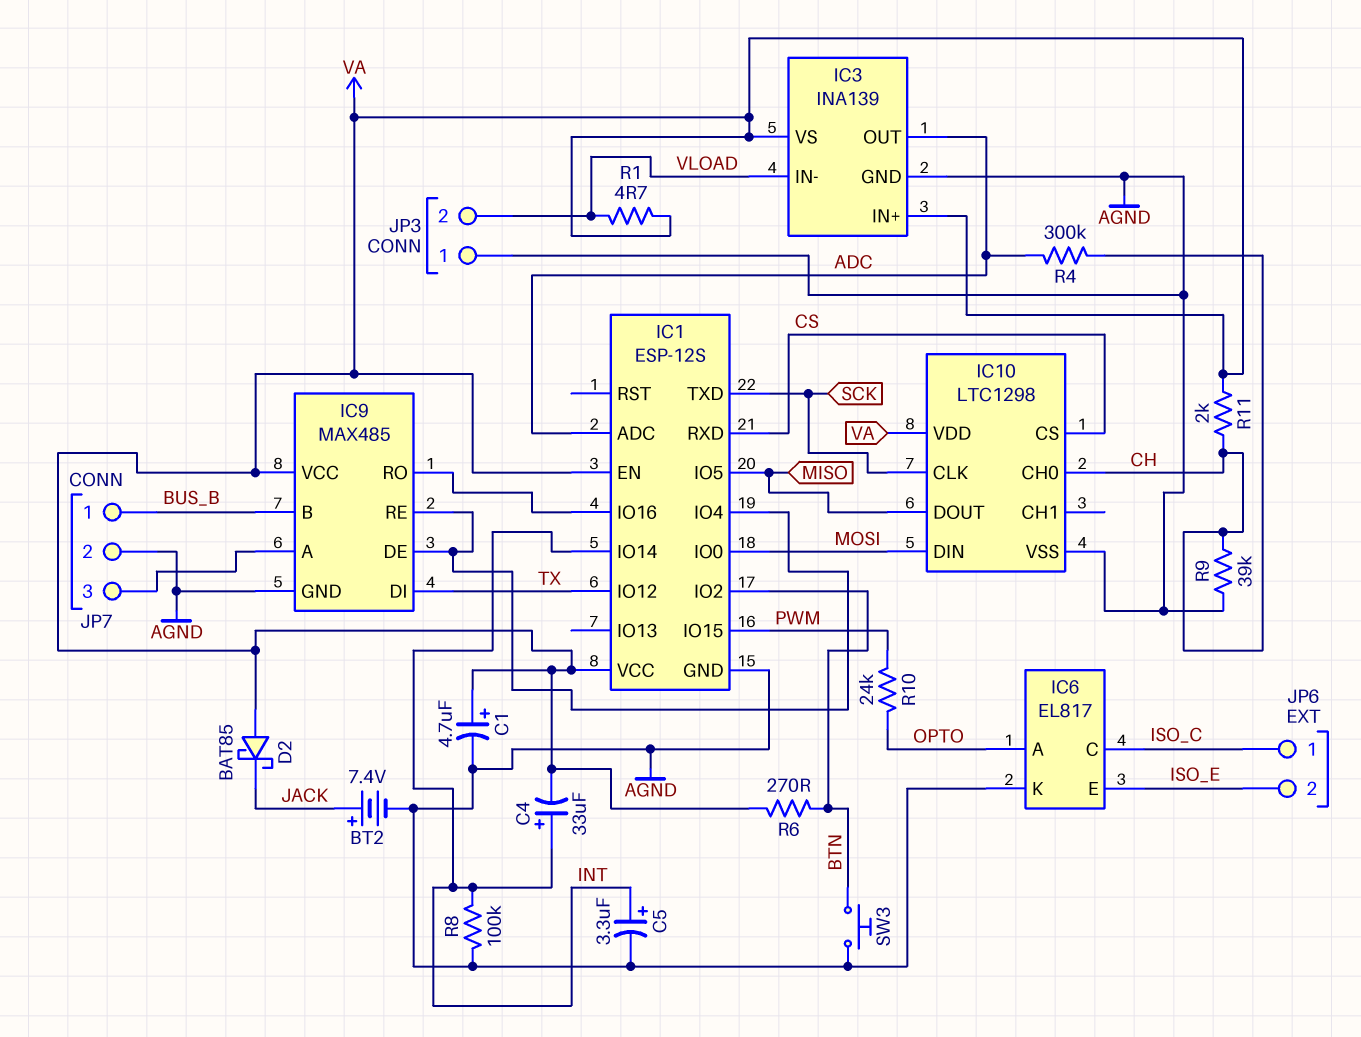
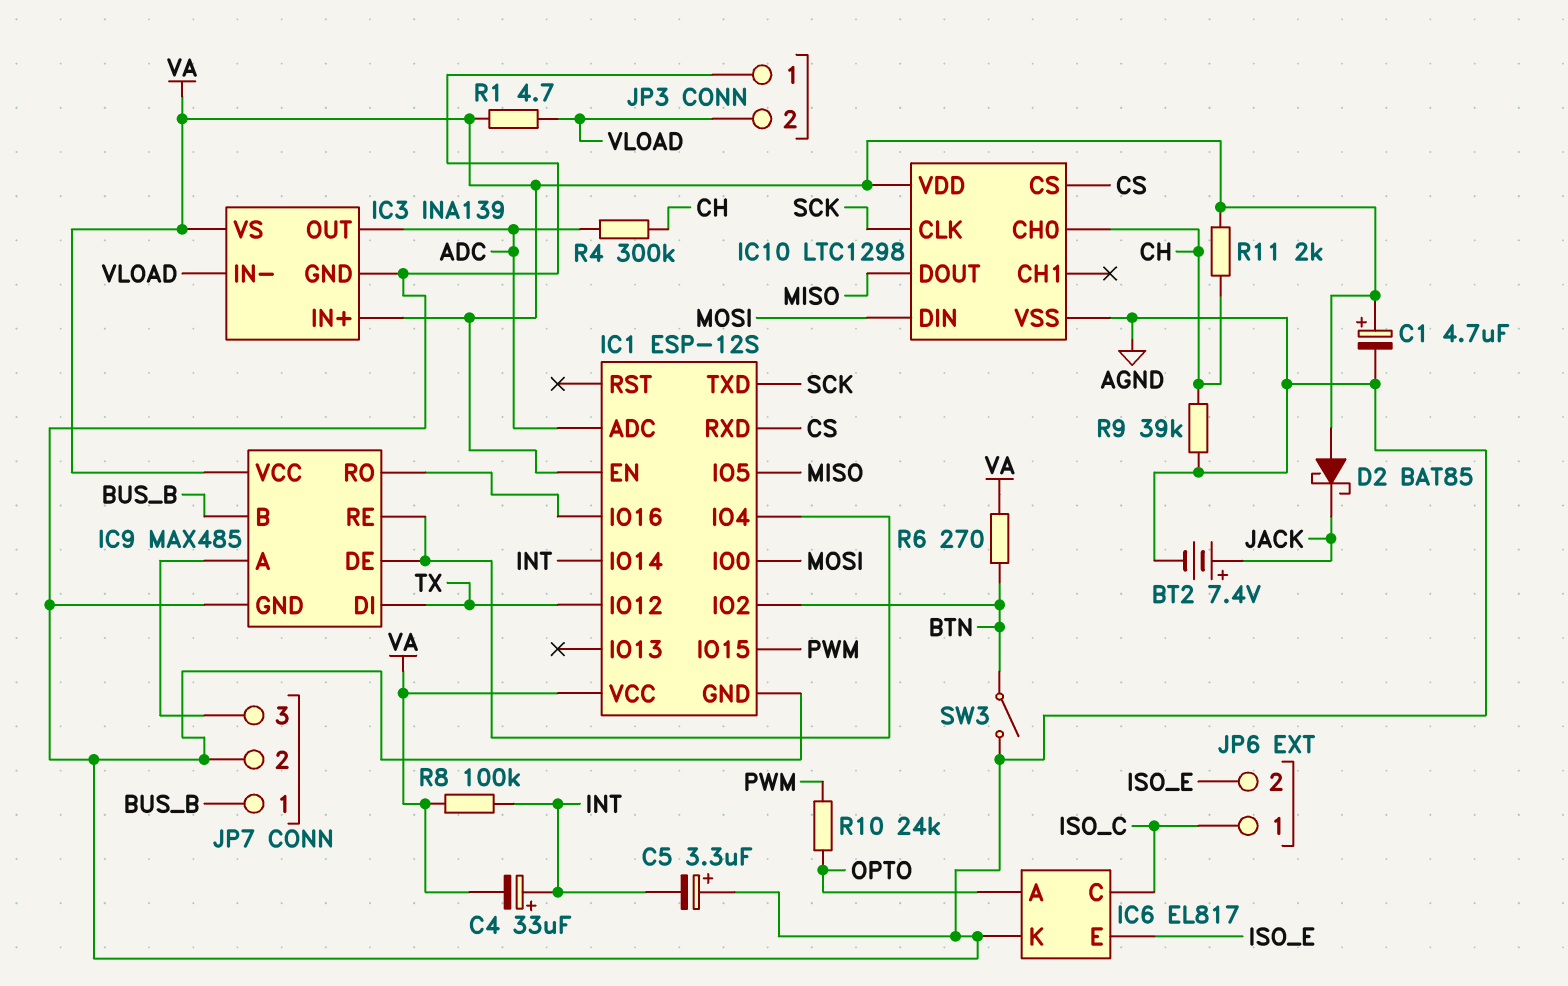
C5: 3.3uF (plus INT, minus AGND) -> 3.3uF (plus AGND, minus INT)
R8: 100k (AGND, INT) -> 100k (INT, VA)
SW3: button (AGND, BTN) -> switch (AGND, BTN)

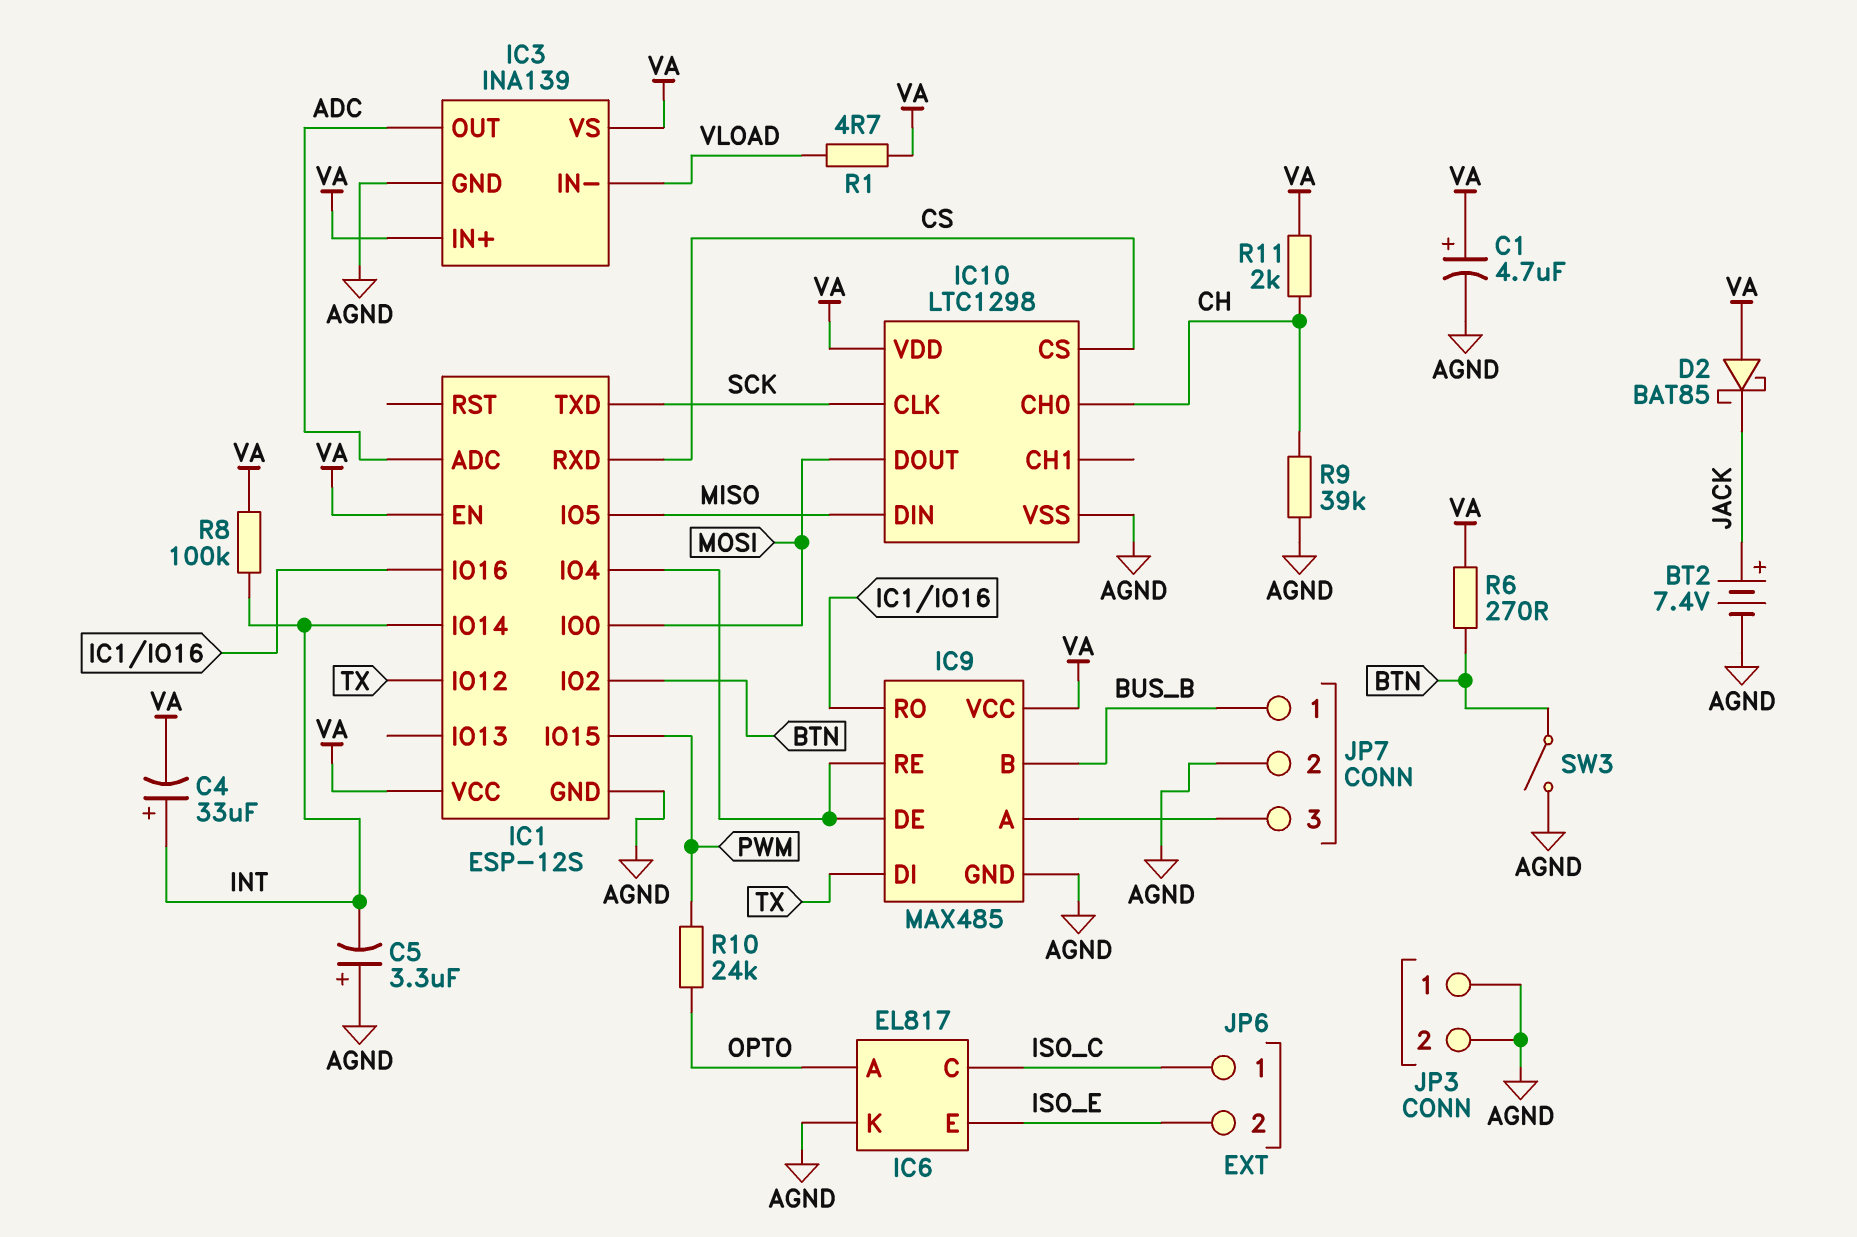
IC10 pin DIN: MOSI -> MISO
IC10 pin DOUT: MISO -> MOSI
JP3 pin 2: VLOAD -> AGND
R4: 300k (ADC, CH) -> none

